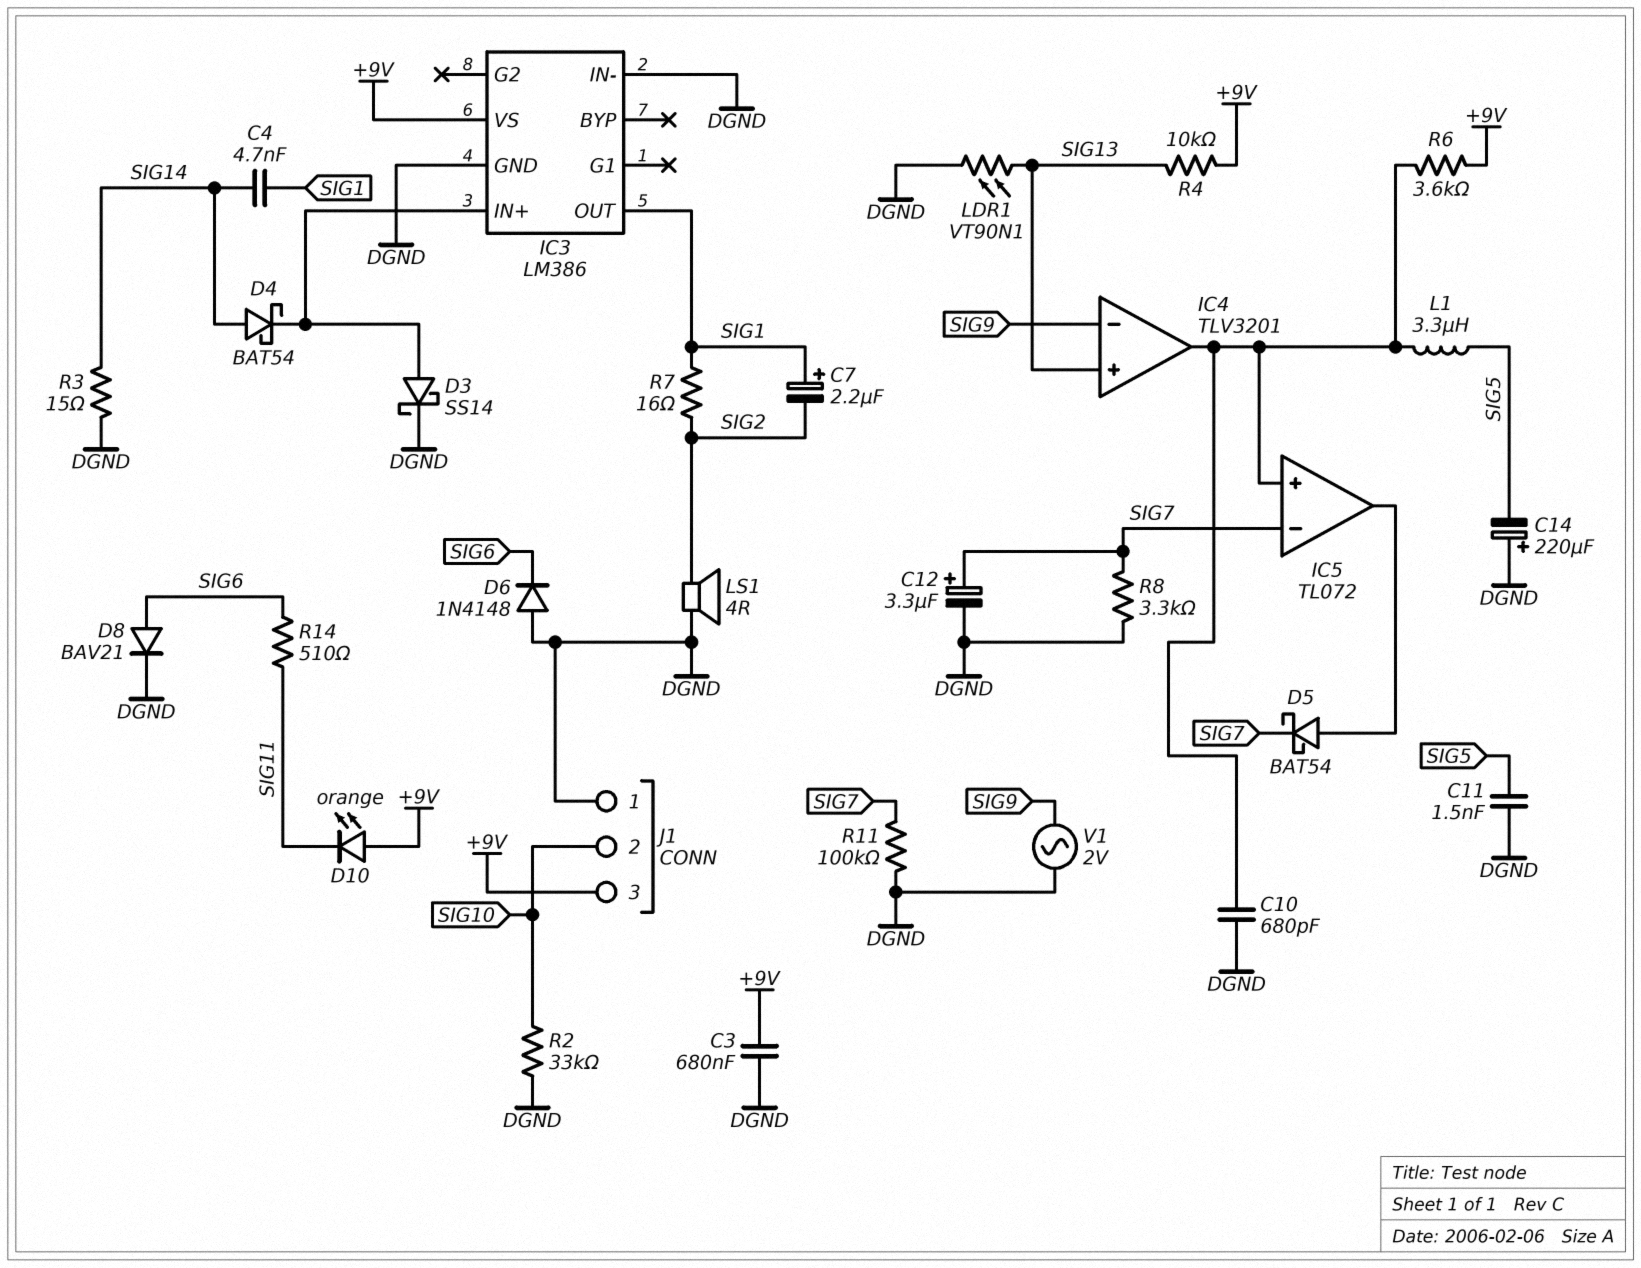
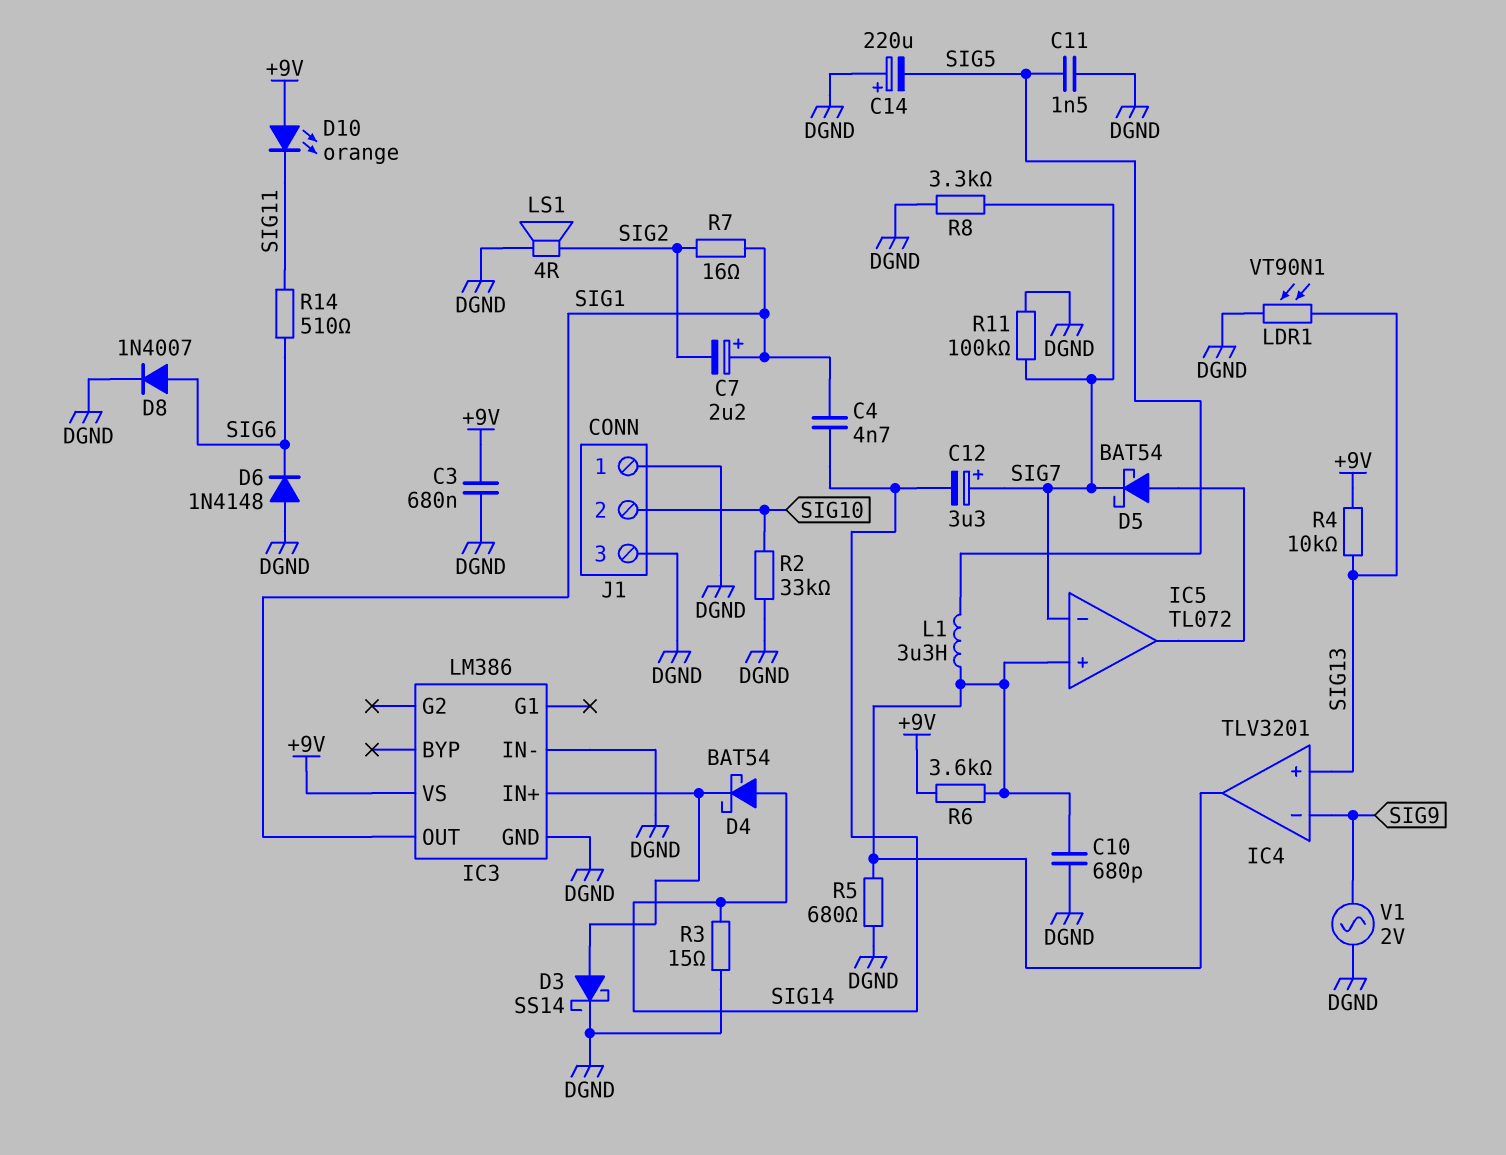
C12: 3.3uF (plus SIG7, minus DGND) -> 3.3uF (plus SIG7, minus SIG14)
D8: diode BAV21 (A SIG6, K DGND) -> diode 1N4007 (A SIG6, K DGND)
J1 pin 3: +9V -> DGND
R5: none -> 680 (DGND, IC4/out)

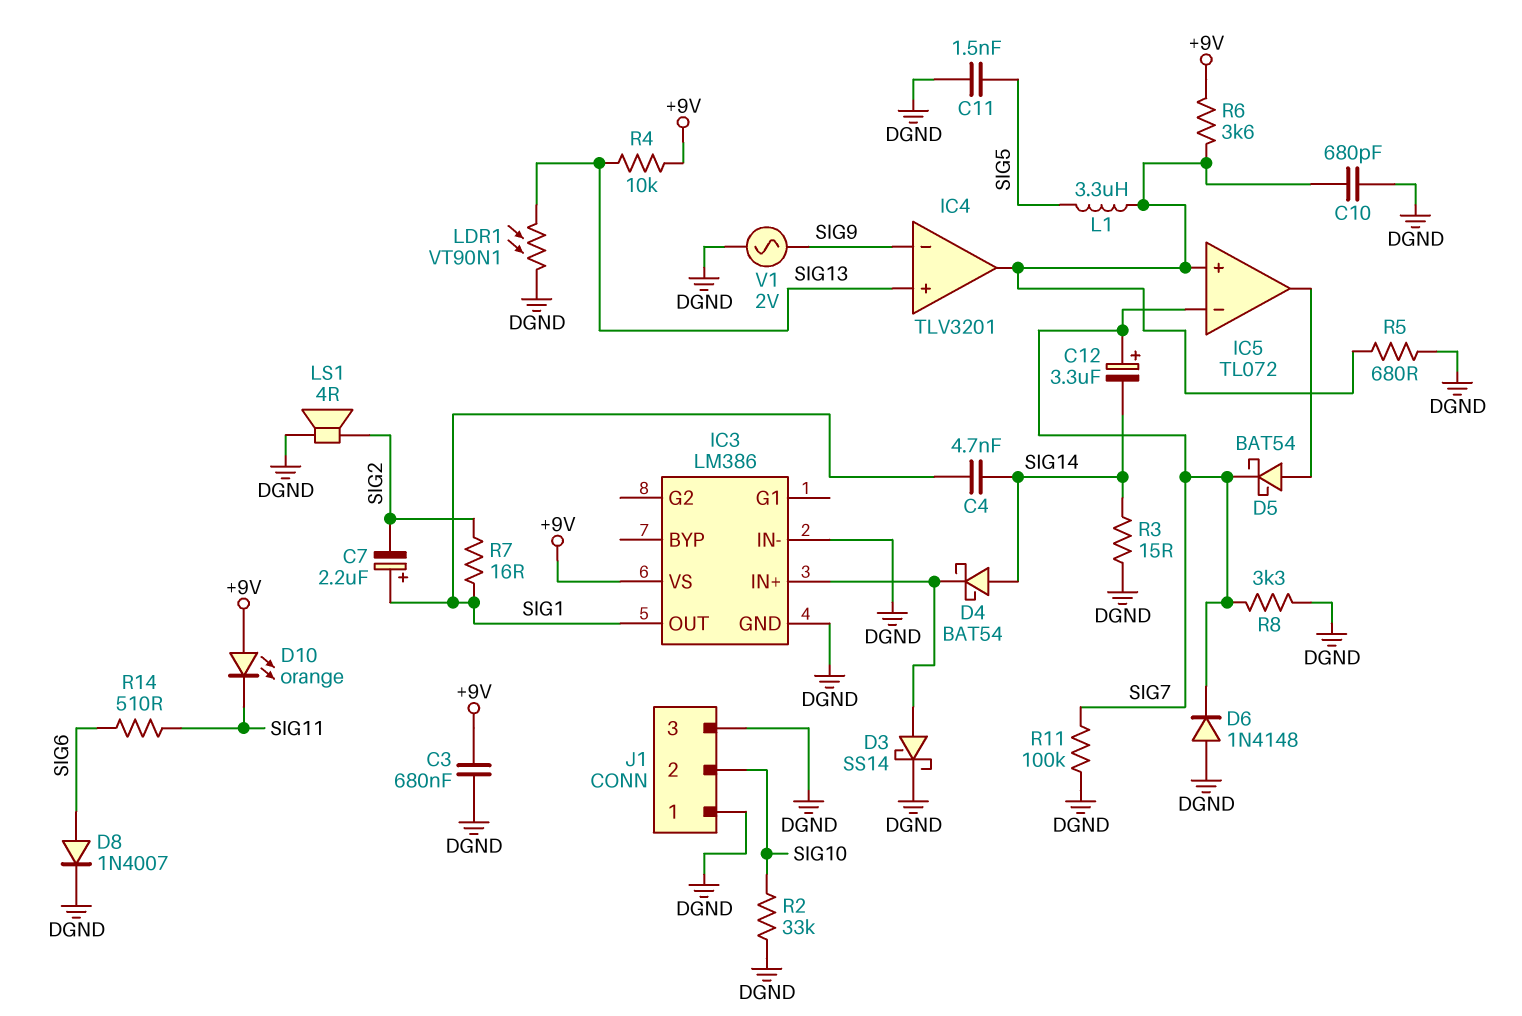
C14: 220uF (plus DGND, minus SIG5) -> none
D6: diode 1N4148 (A DGND, K SIG6) -> diode 1N4148 (A DGND, K SIG7)

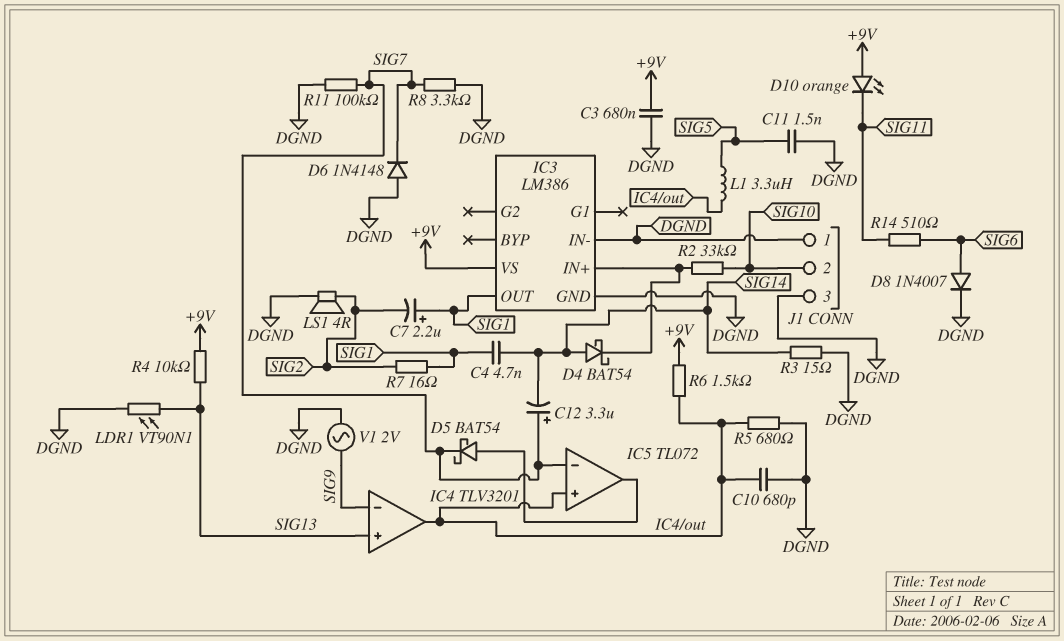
D3: schottky SS14 (A IC3/IN+, K DGND) -> none
R2: 33k (DGND, SIG10) -> 33k (IC3/IN+, SIG10)
R6: 3.6k (+9V, IC4/out) -> 1.5k (+9V, IC4/out)

